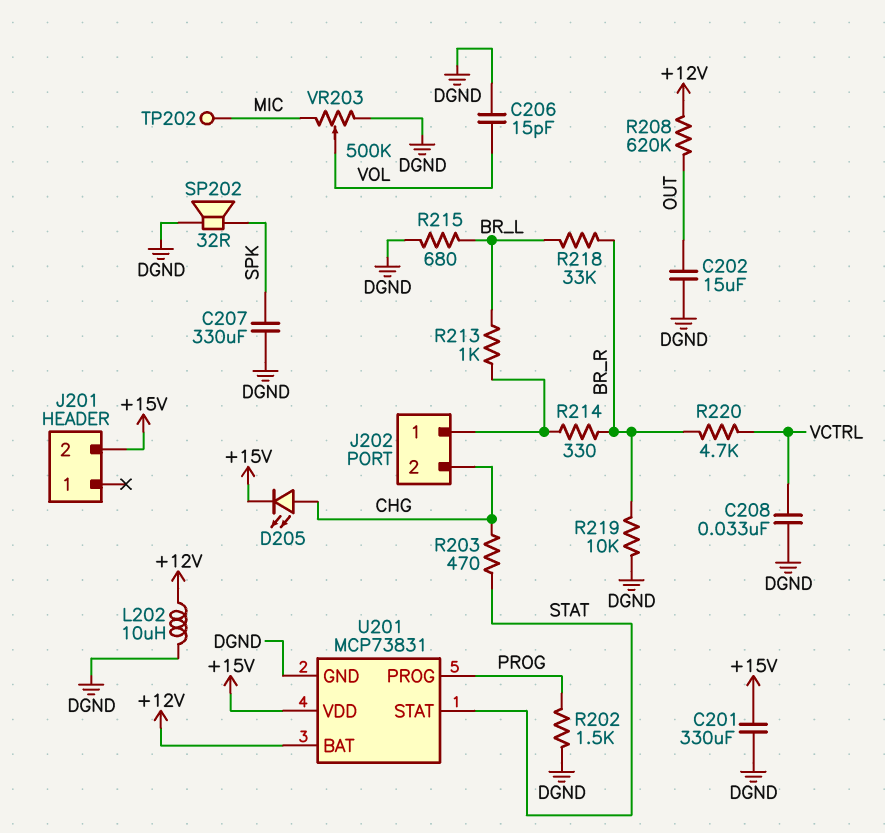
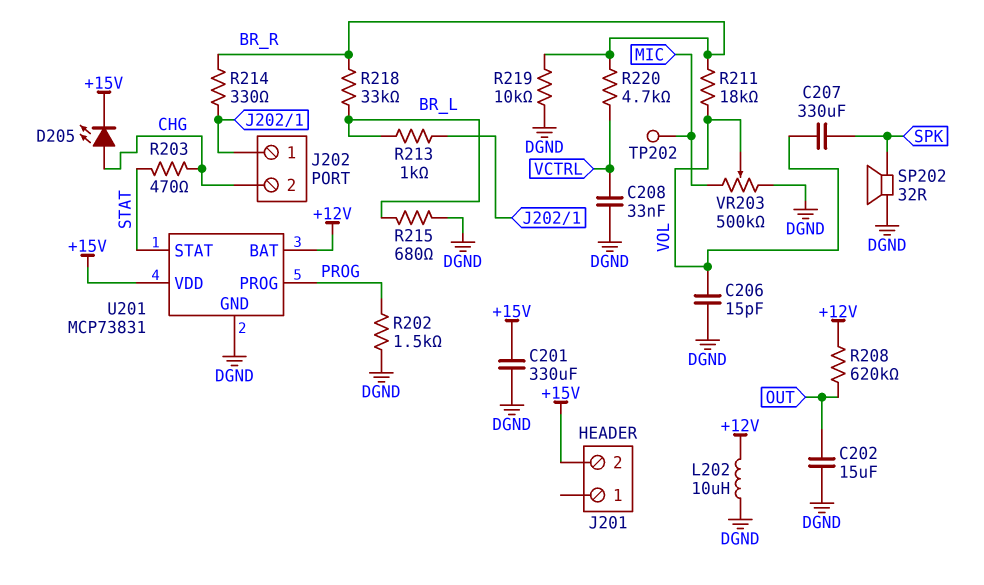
C207: 330uF (DGND, SPK) -> 330uF (SPK, VOL)
R211: none -> 18k (BR_R, VOL)

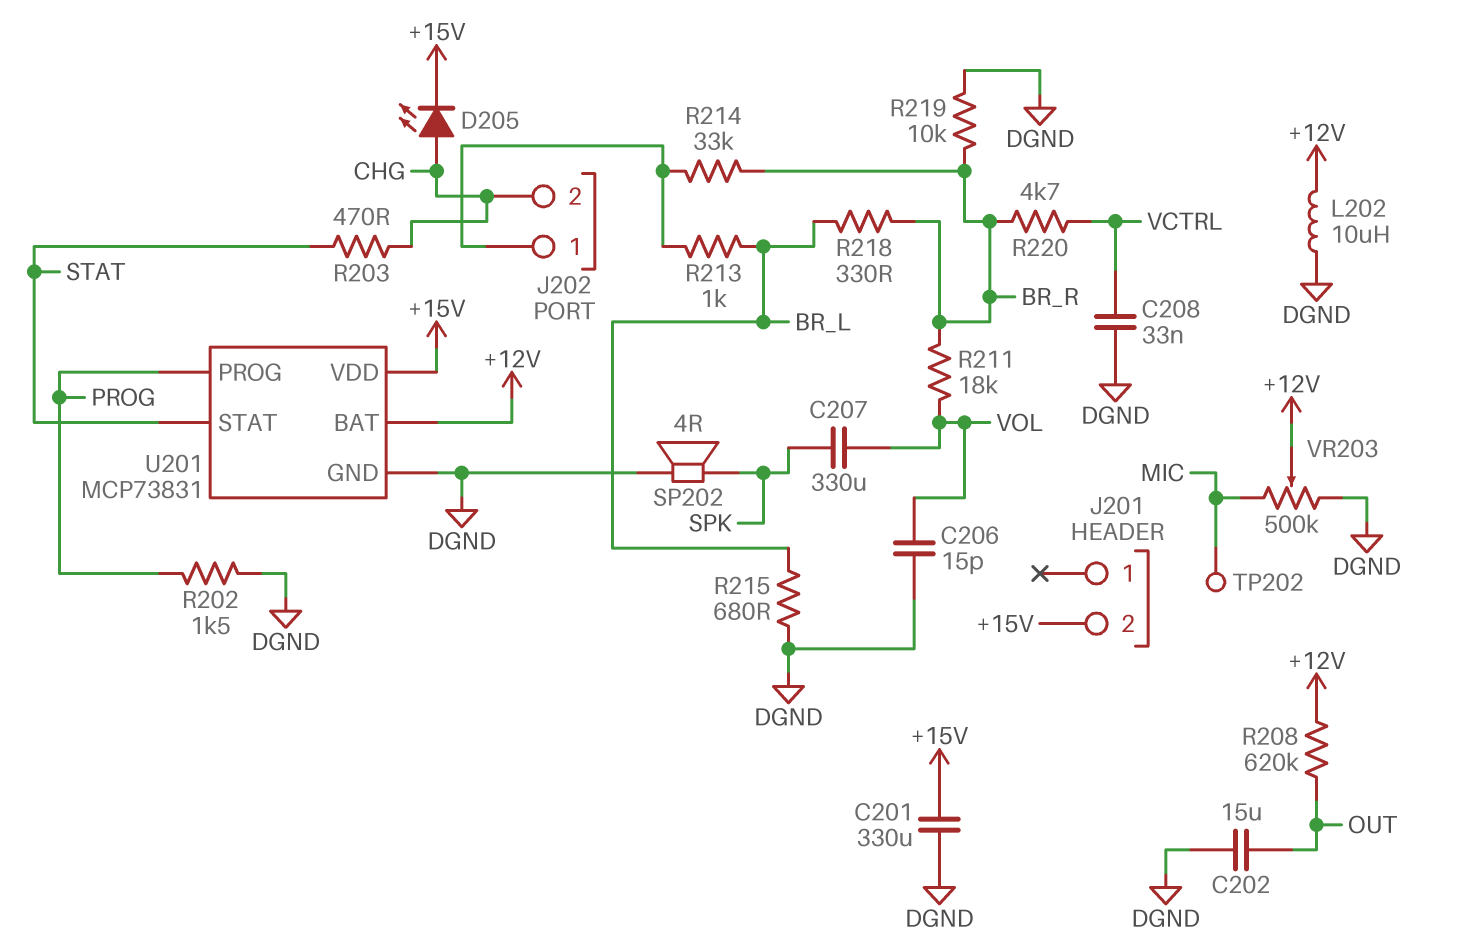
R214: 330 (BR_R, J202/1) -> 33k (BR_R, J202/1)
R218: 33k (BR_L, BR_R) -> 330 (BR_L, BR_R)
SP202: speaker 32R (DGND, SPK) -> speaker 4R (DGND, SPK)
VR203: 500k (DGND, MIC, wiper VOL) -> 500k (DGND, MIC, wiper +12V)

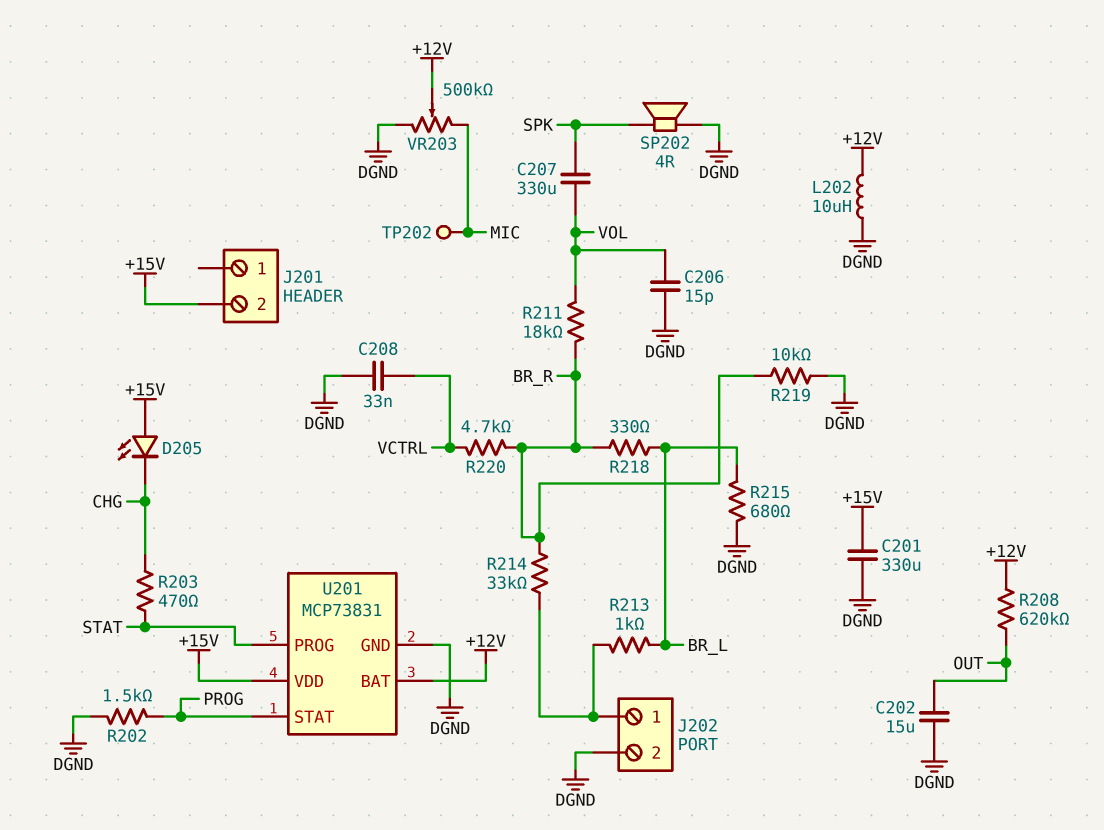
D205: LED (A CHG, K +15V) -> LED (A +15V, K CHG)
J202 pin 2: CHG -> DGND
U201 pin PROG: PROG -> STAT
U201 pin STAT: STAT -> PROG

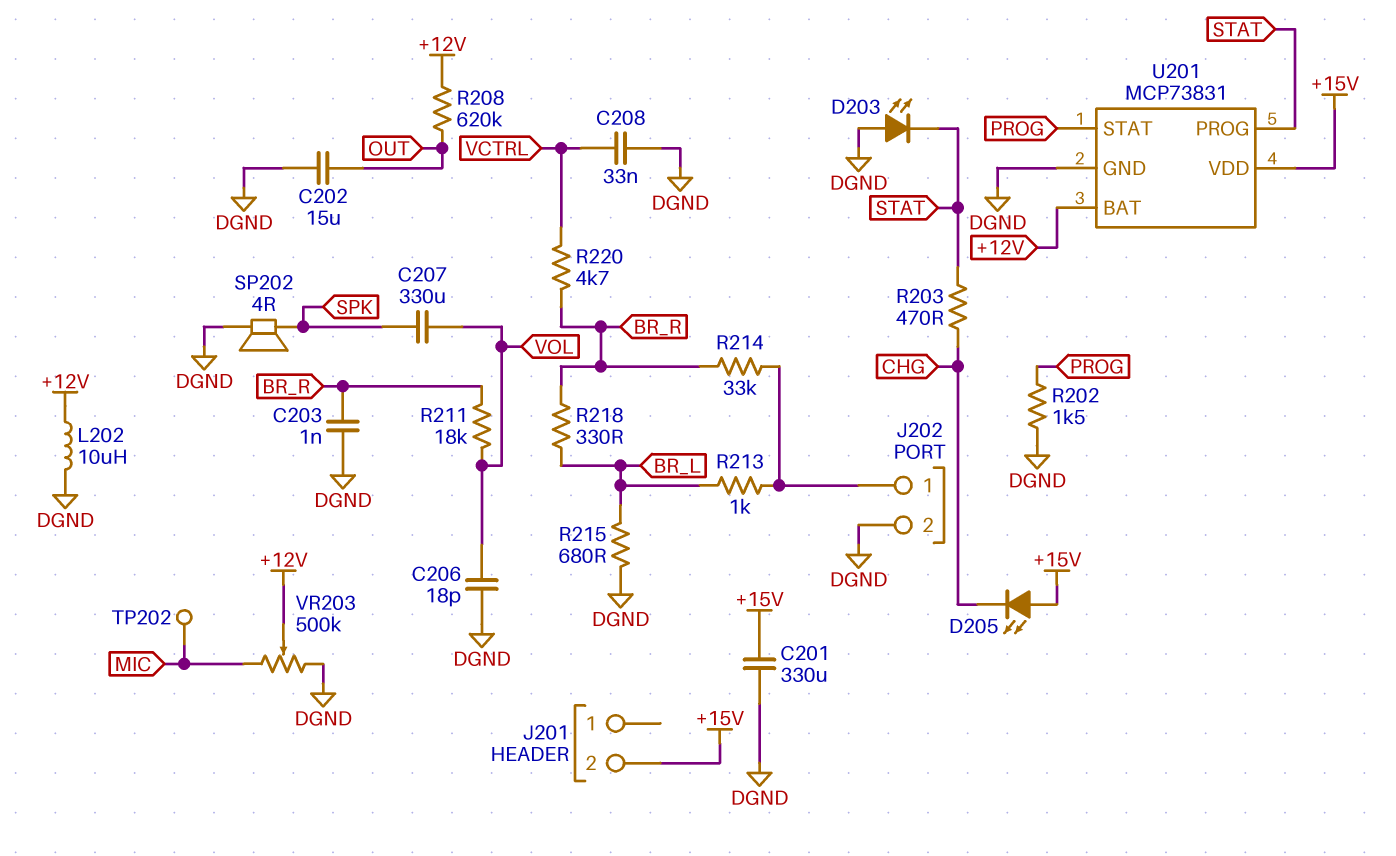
C203: none -> 1nF (BR_R, DGND)
C206: 15pF (DGND, VOL) -> 18pF (DGND, VOL)
D203: none -> LED (A DGND, K STAT)
R219: 10k (BR_R, DGND) -> none

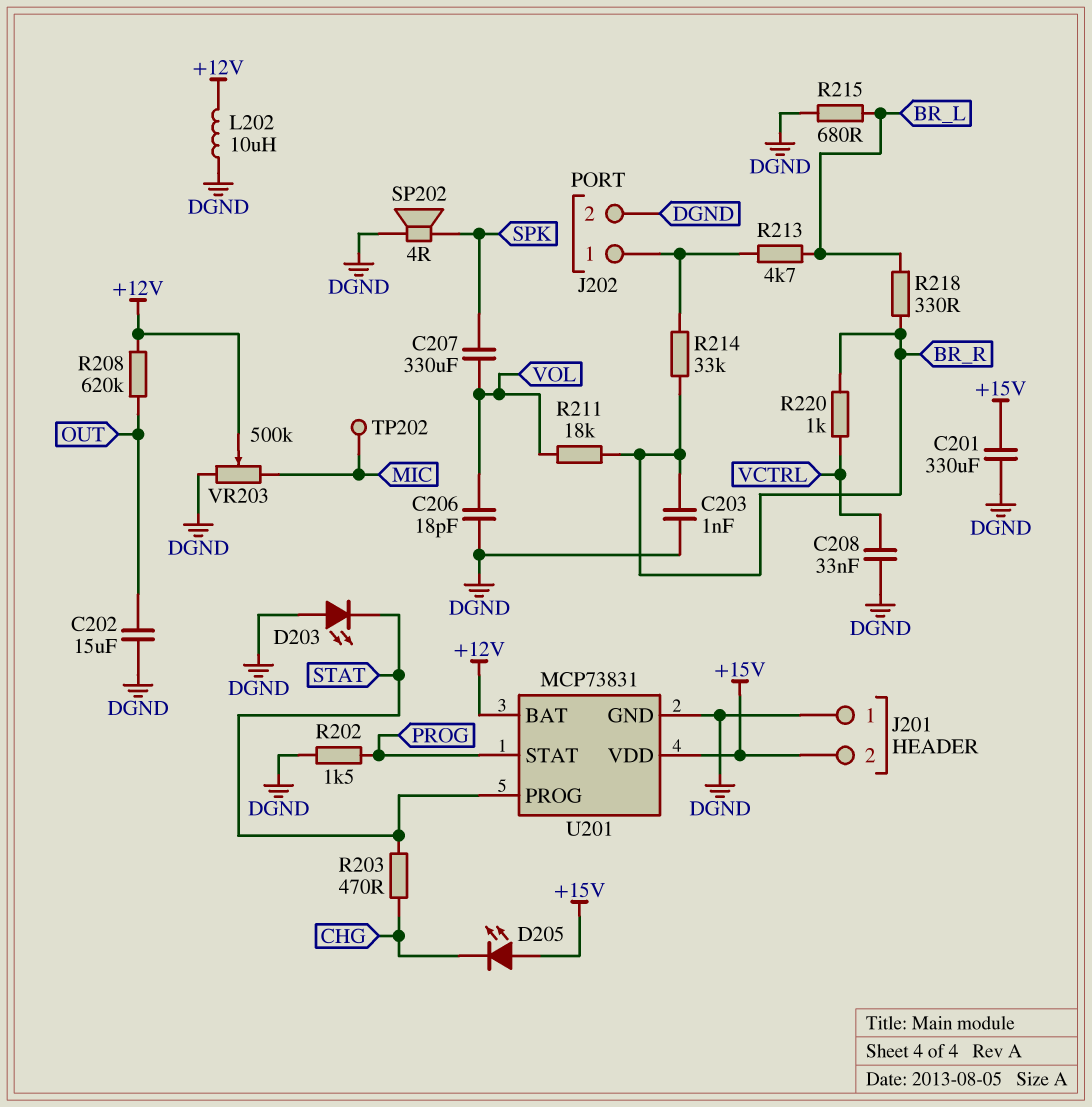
J201 pin 1: none -> DGND
R213: 1k (BR_L, J202/1) -> 4.7k (BR_L, J202/1)
R220: 4.7k (BR_R, VCTRL) -> 1k (BR_R, VCTRL)

